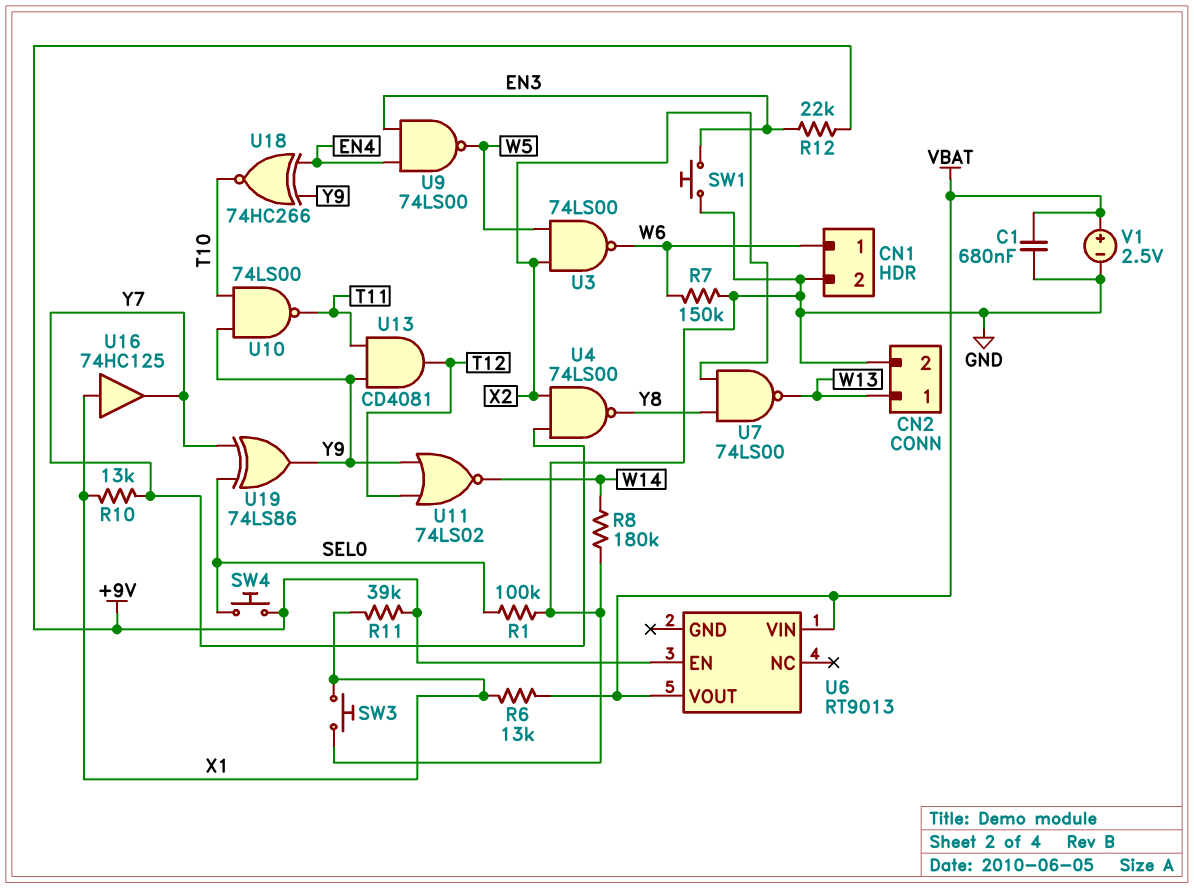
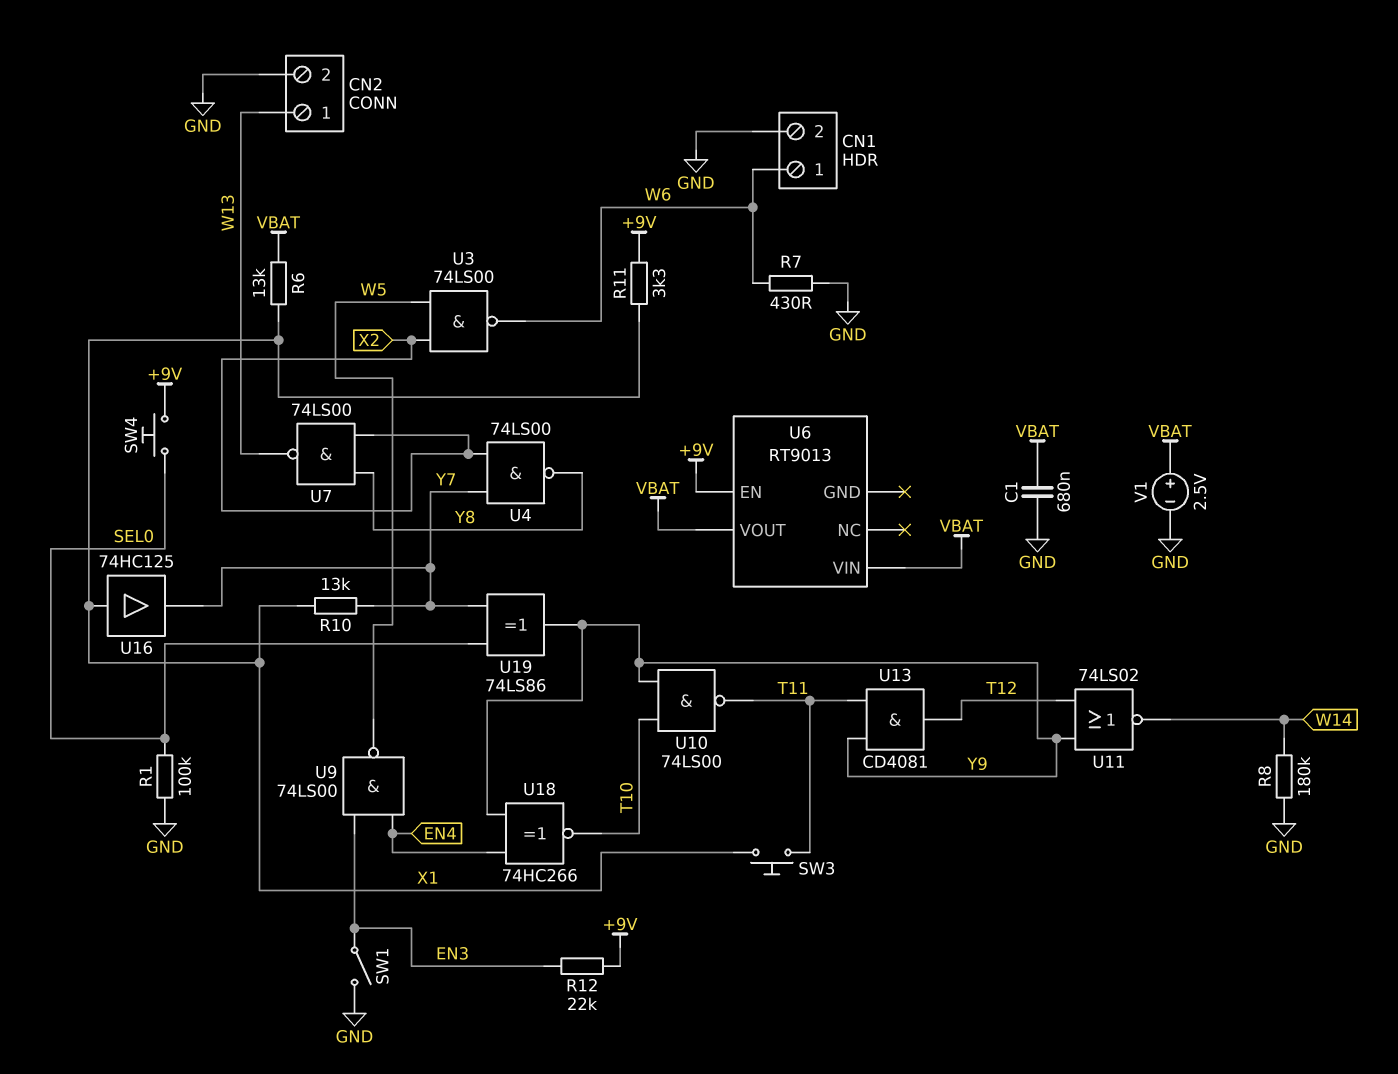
R7: 150k (GND, W6) -> 430 (GND, W6)
R11: 39k (+9V, X1) -> 3.3k (+9V, X1)
SW1: button (EN3, GND) -> switch (EN3, GND)
SW3: button (GND, X1) -> button (T11, X1)

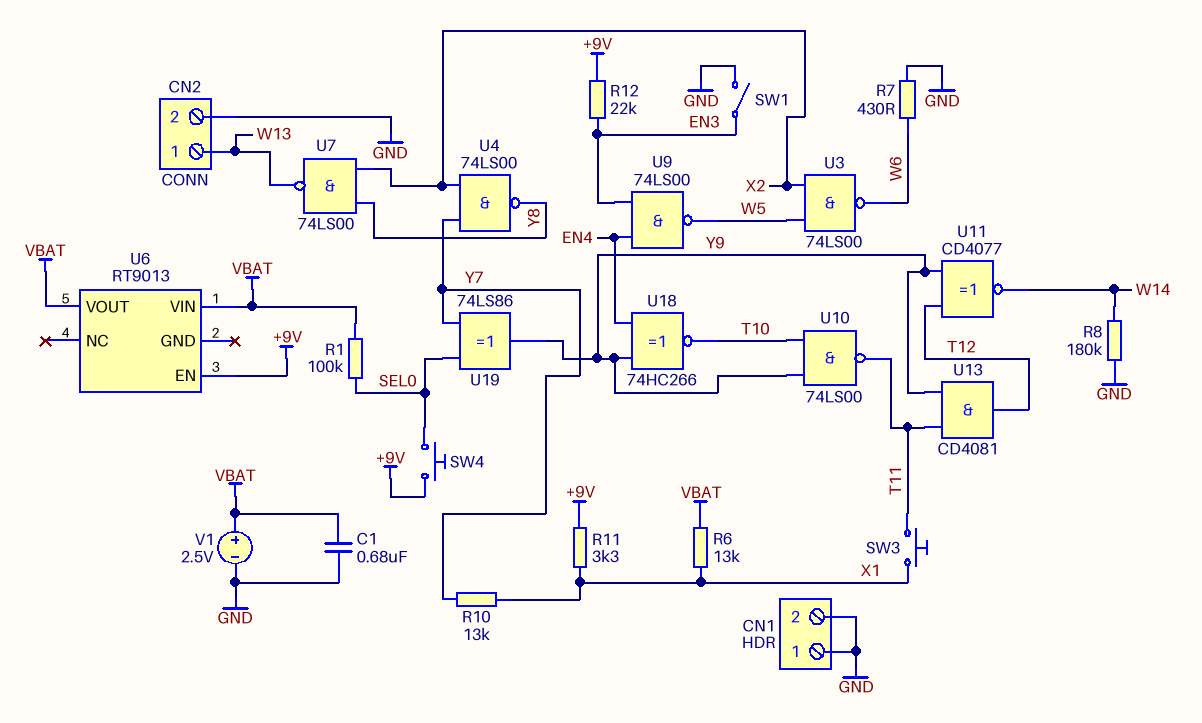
CN1 pin 1: W6 -> GND
R1: 100k (GND, SEL0) -> 100k (SEL0, VBAT)
U11: NOR 74LS02 (in T12, in Y9, out W14) -> XNOR CD4077 (in T12, in Y9, out W14)
U16: buffer 74HC125 (in X1, out Y7) -> none

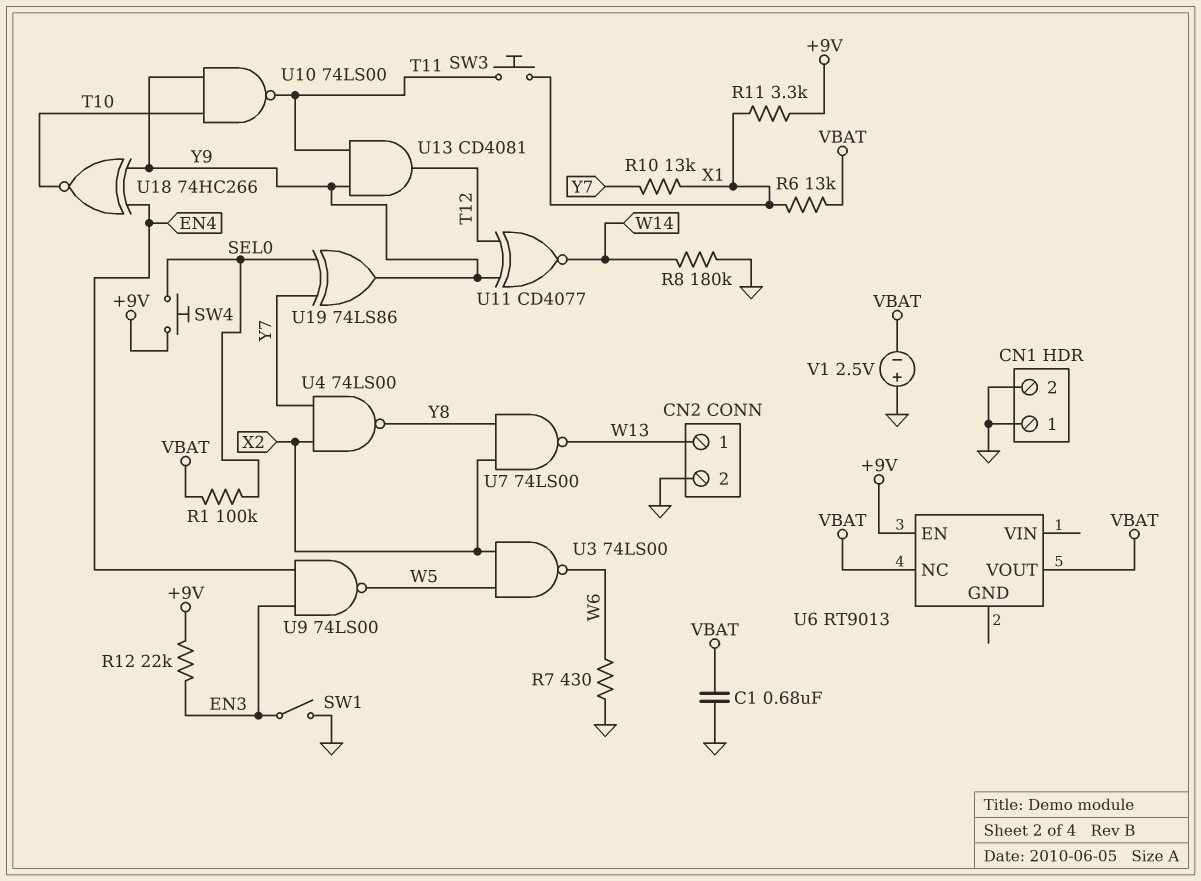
U6 pin NC: none -> VBAT
U6 pin VIN: VBAT -> none
V1: 2.5V (plus VBAT, minus GND) -> 2.5V (plus GND, minus VBAT)

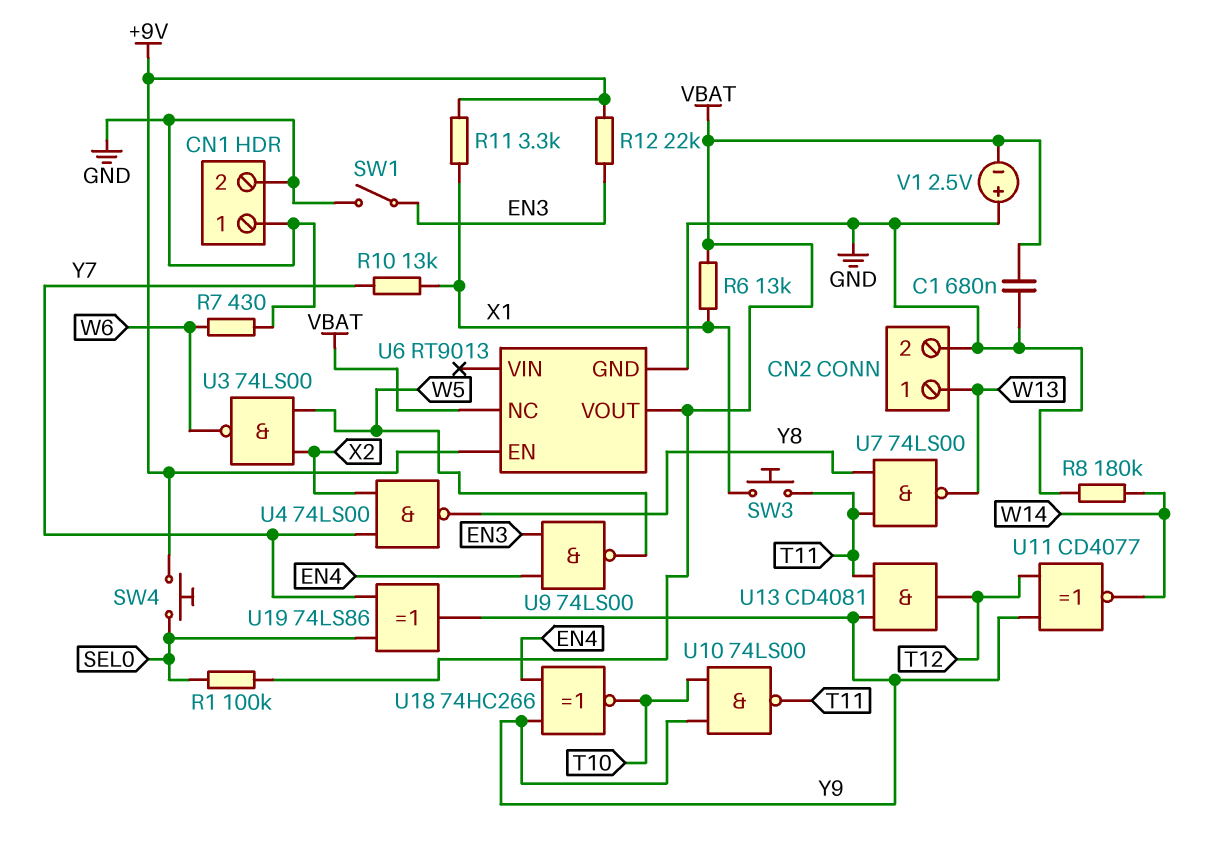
U6 pin GND: none -> GND
U7: NAND 74LS00 (in X2, in Y8, out W13) -> NAND 74LS00 (in T11, in Y8, out W13)

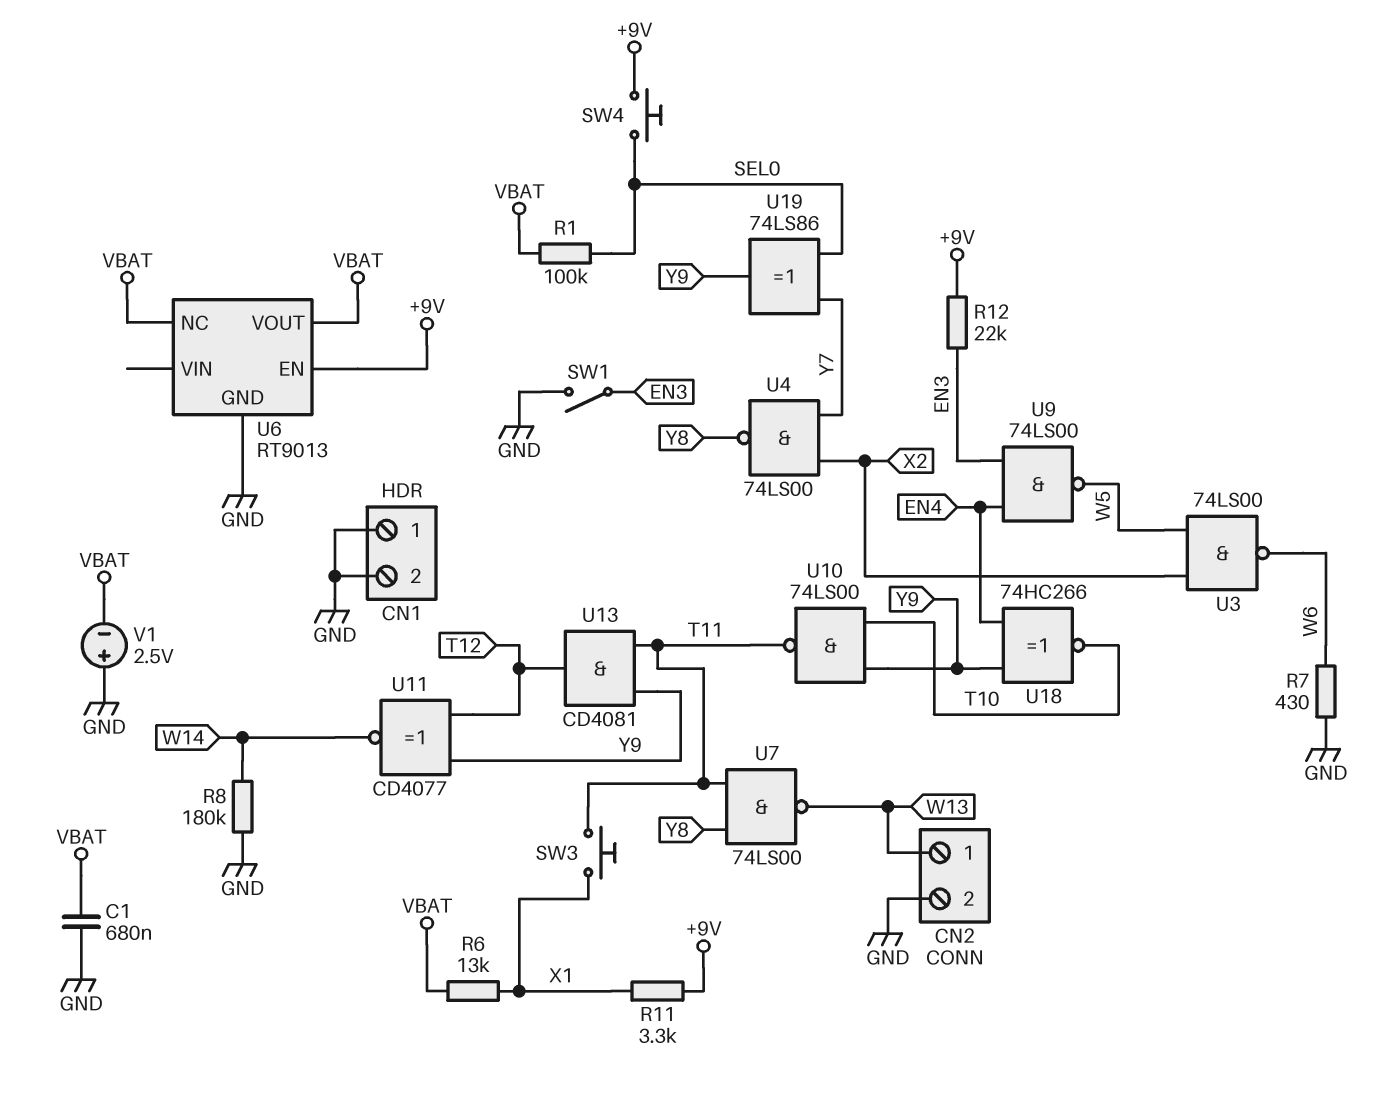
R10: 13k (X1, Y7) -> none

